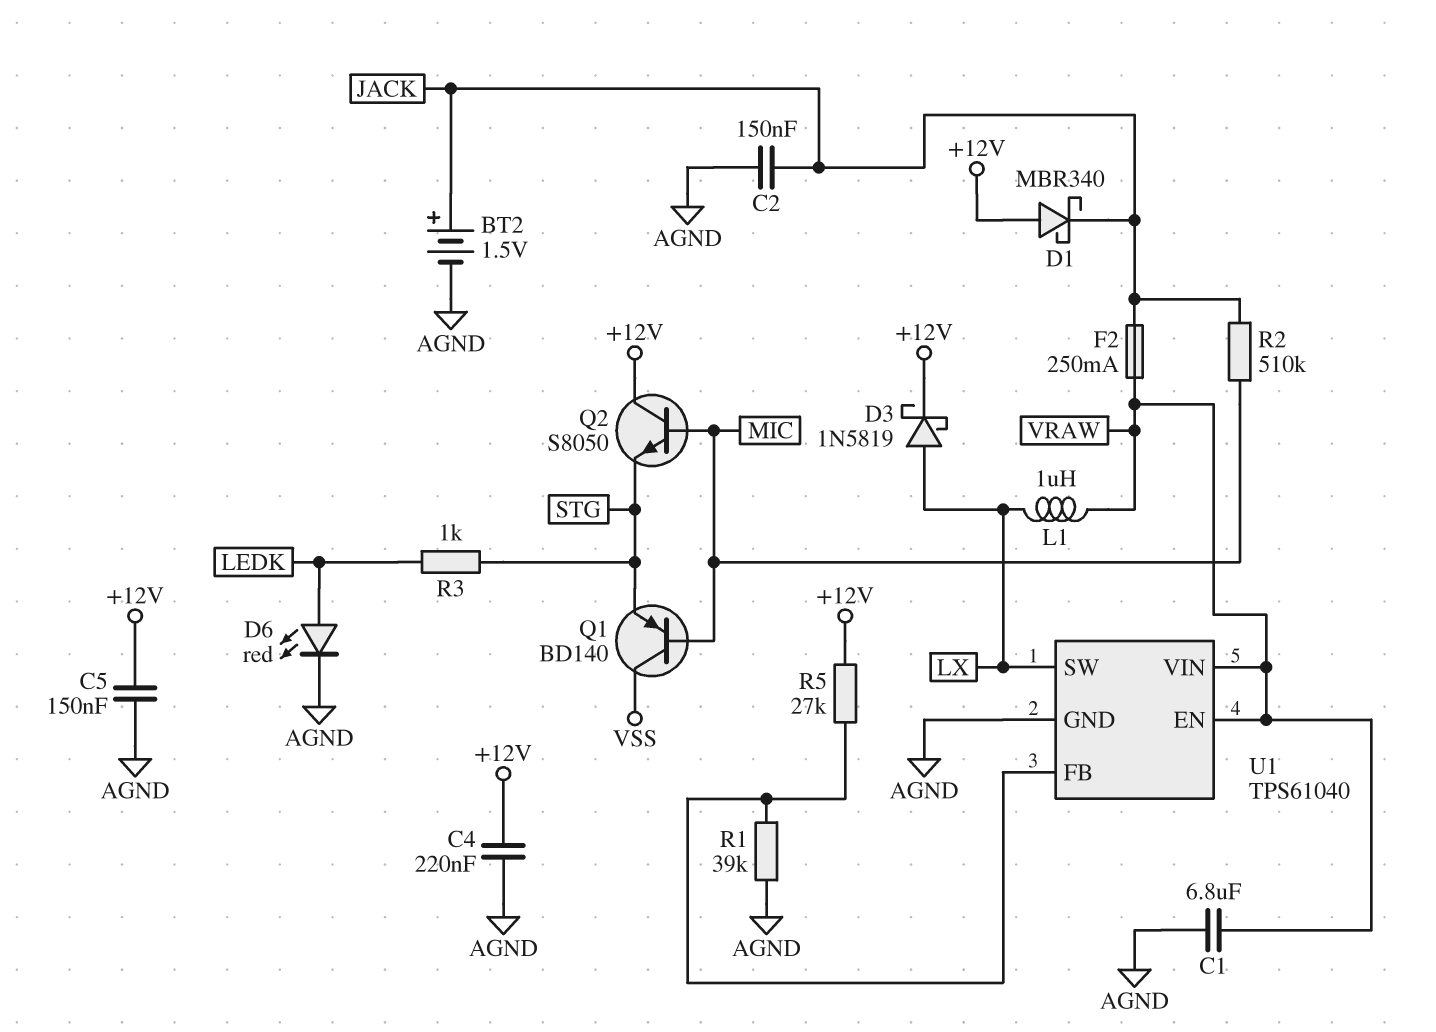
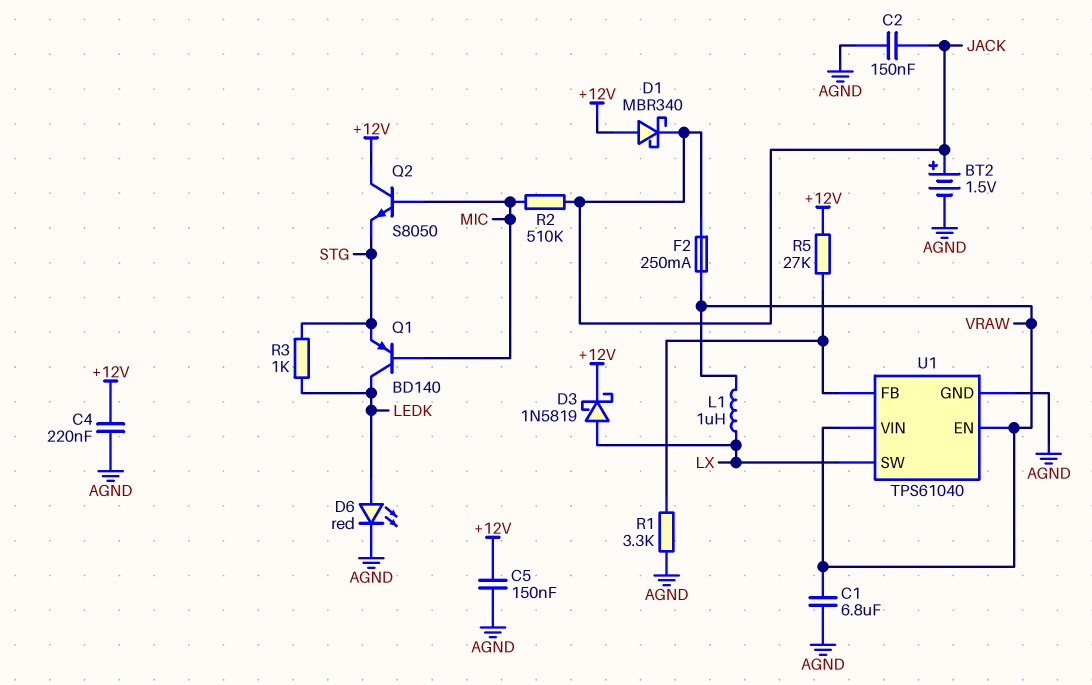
Q1: PNP BD140 (B MIC, C VSS, E STG) -> PNP BD140 (B MIC, C LEDK, E STG)
R1: 39k (AGND, U1/FB) -> 3.3k (AGND, U1/FB)

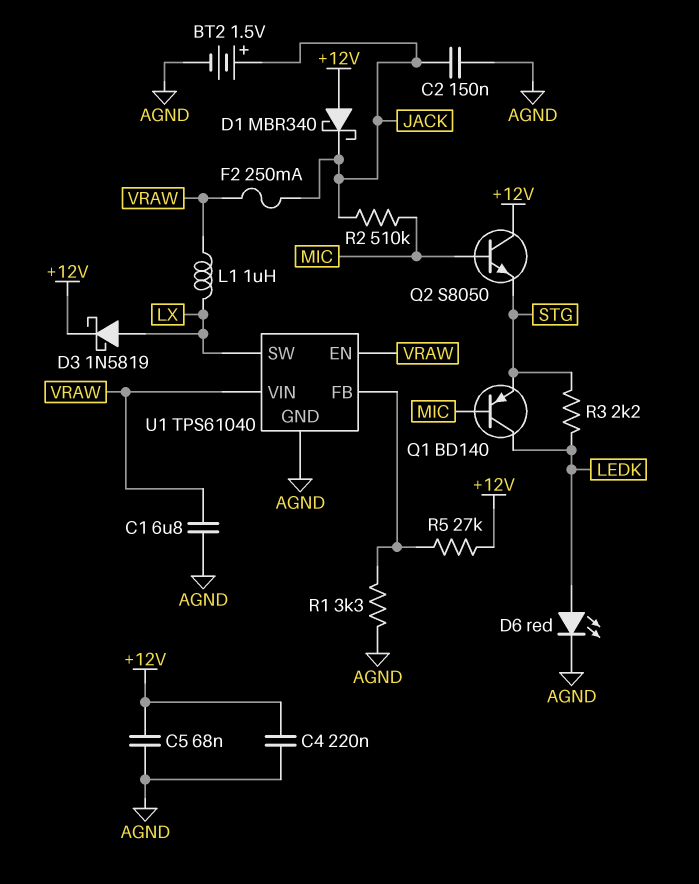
C5: 150nF (+12V, AGND) -> 68nF (+12V, AGND)
R3: 1k (LEDK, STG) -> 2.2k (LEDK, STG)

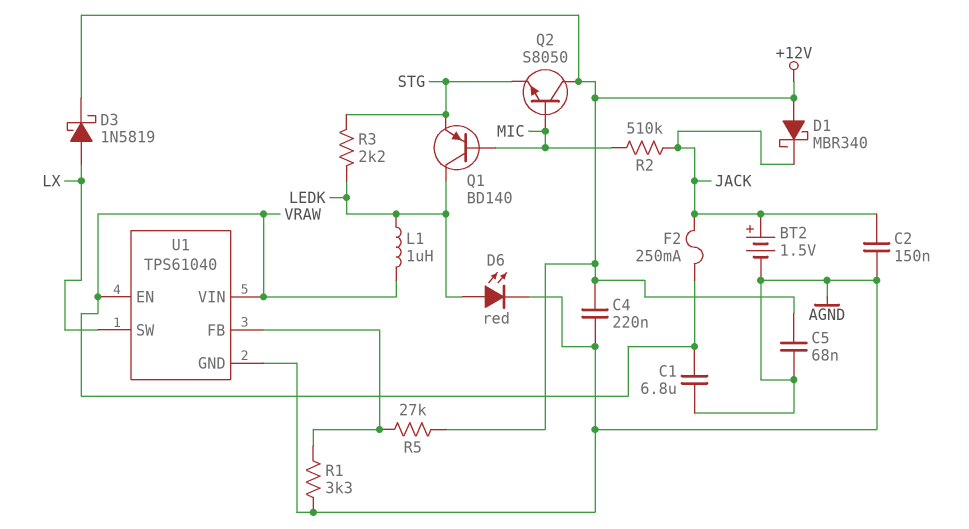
L1: 1uH (LX, VRAW) -> 1uH (LEDK, VRAW)

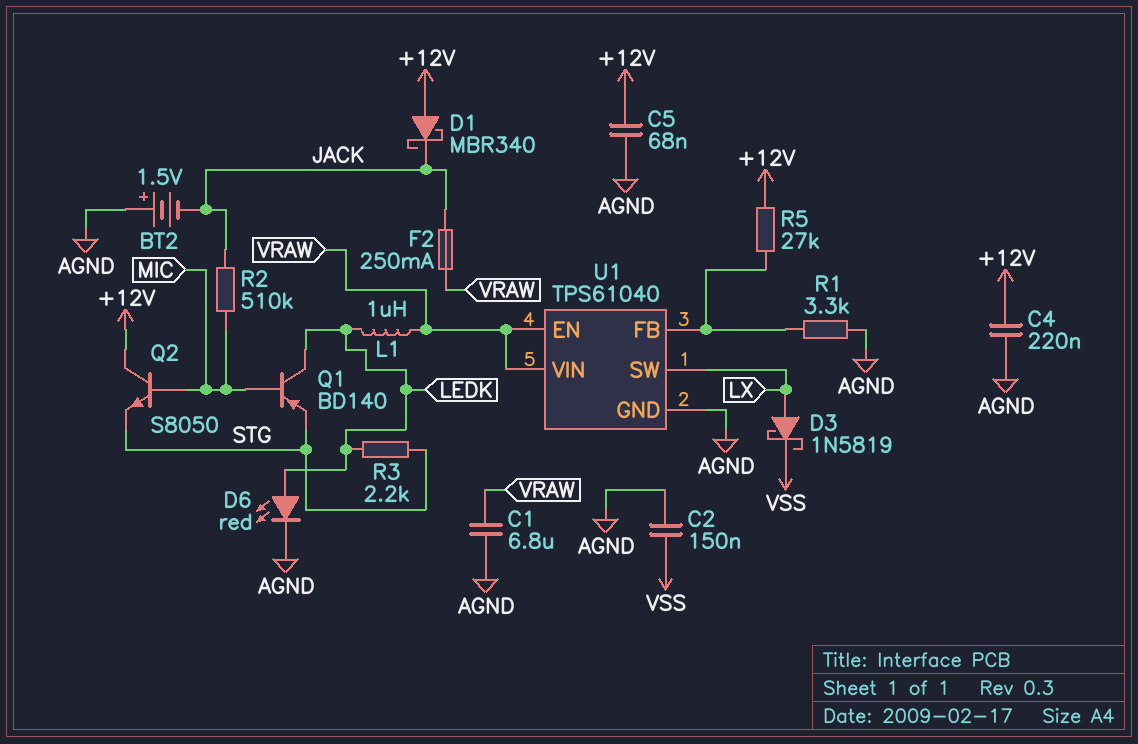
BT2: 1.5V (plus JACK, minus AGND) -> 1.5V (plus AGND, minus JACK)
C2: 150nF (AGND, JACK) -> 150nF (AGND, VSS)
D3: schottky 1N5819 (A LX, K +12V) -> schottky 1N5819 (A LX, K VSS)

